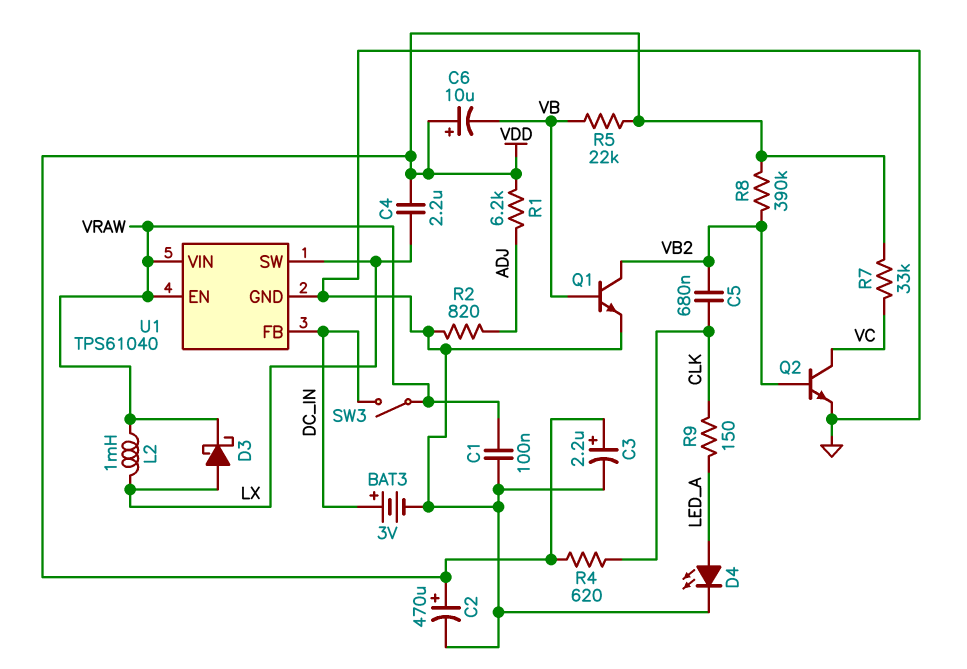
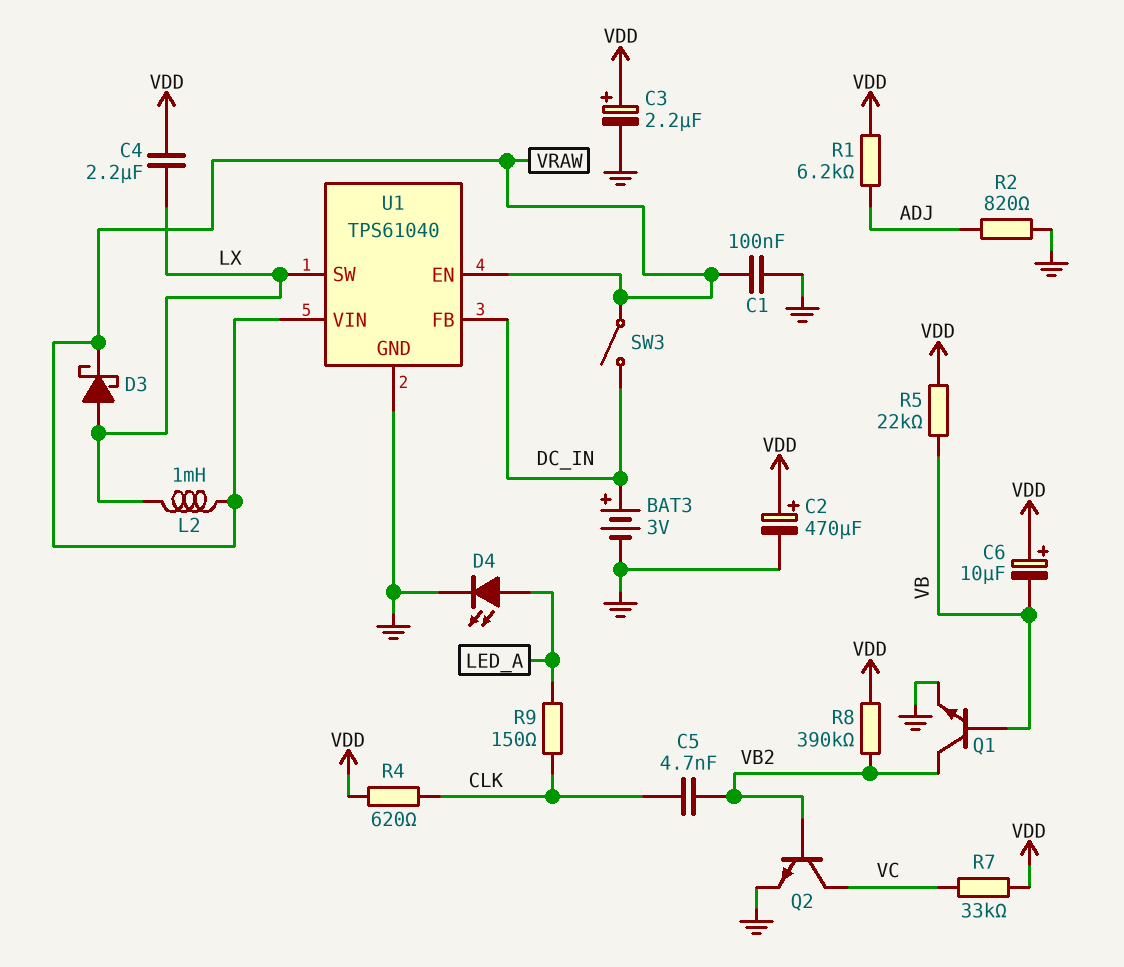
C5: 680nF (CLK, VB2) -> 4.7nF (CLK, VB2)

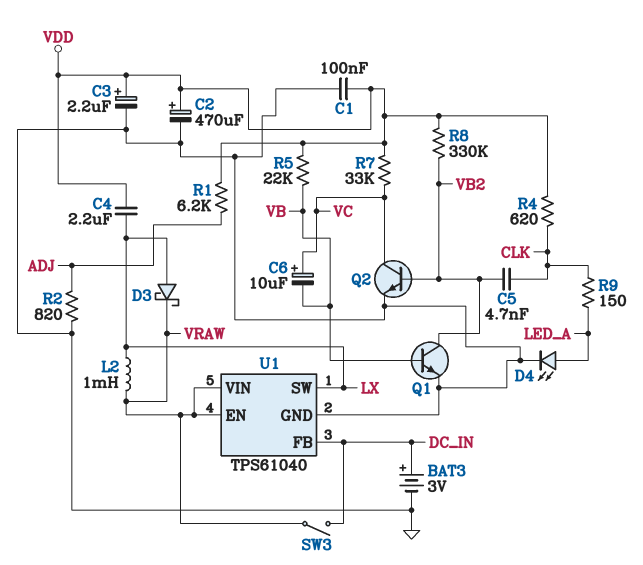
C1: 100nF (GND, VRAW) -> 100nF (GND, VDD)
C6: 10uF (plus VDD, minus VB) -> 10uF (plus VC, minus VB)
R8: 390k (VB2, VDD) -> 330k (VB2, VDD)

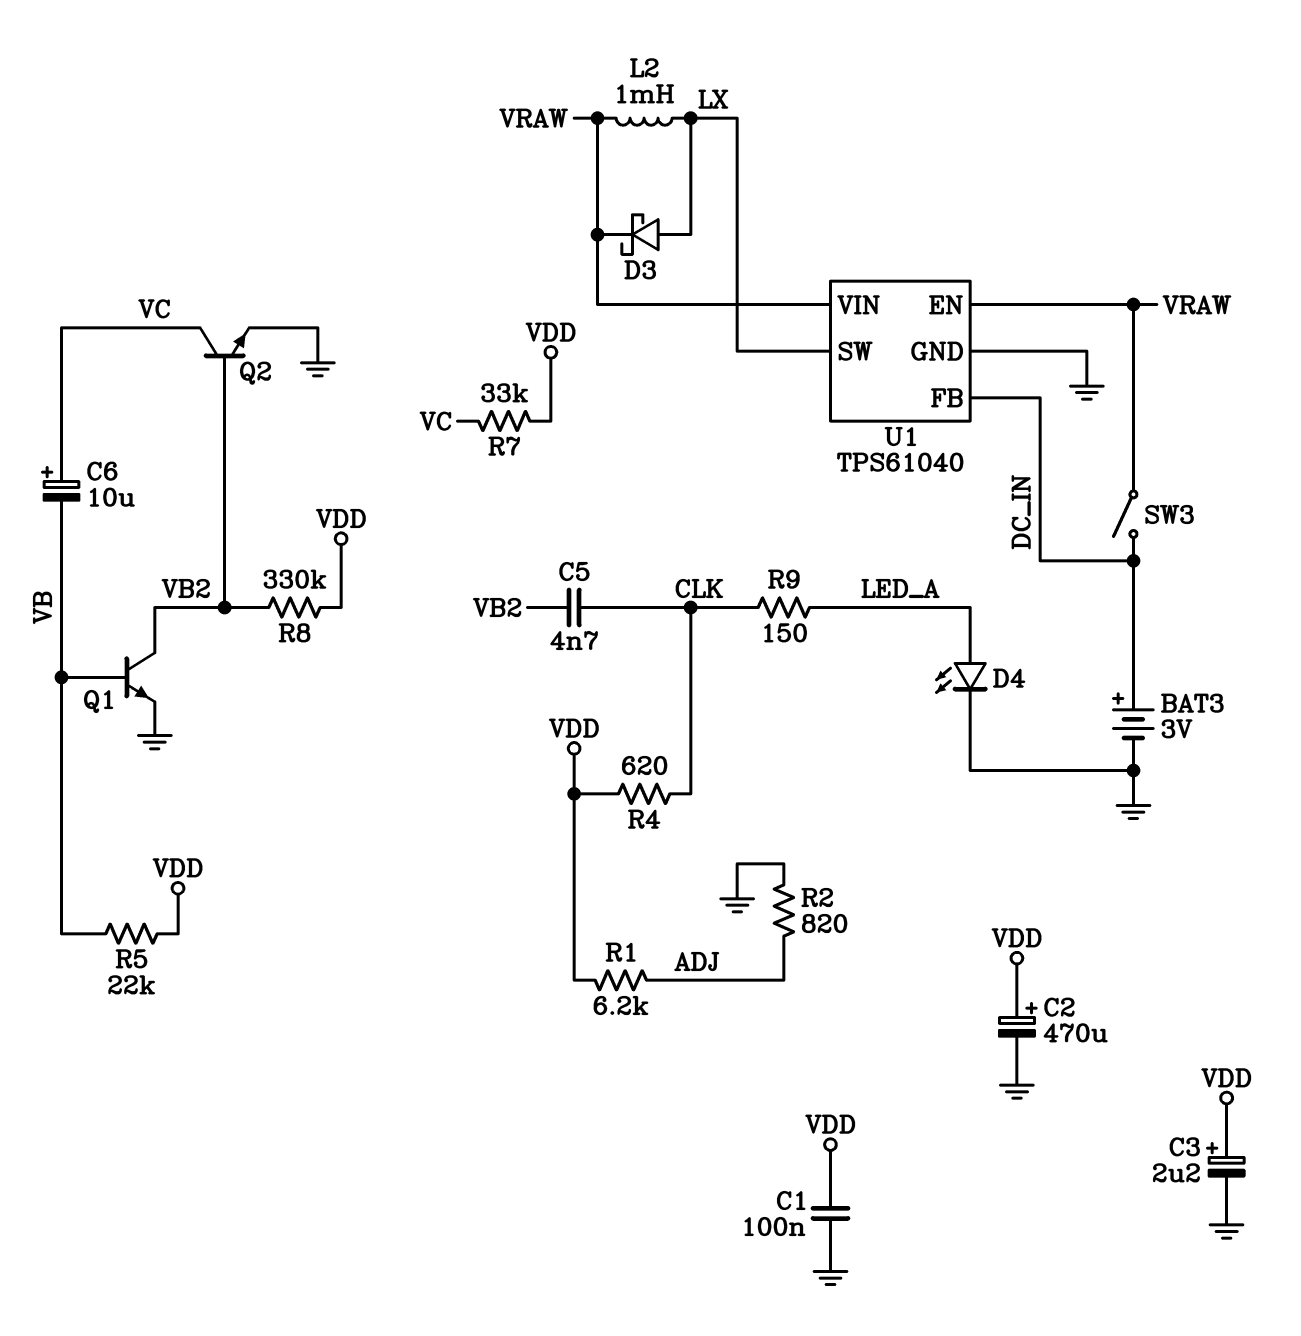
C4: 2.2uF (LX, VDD) -> none

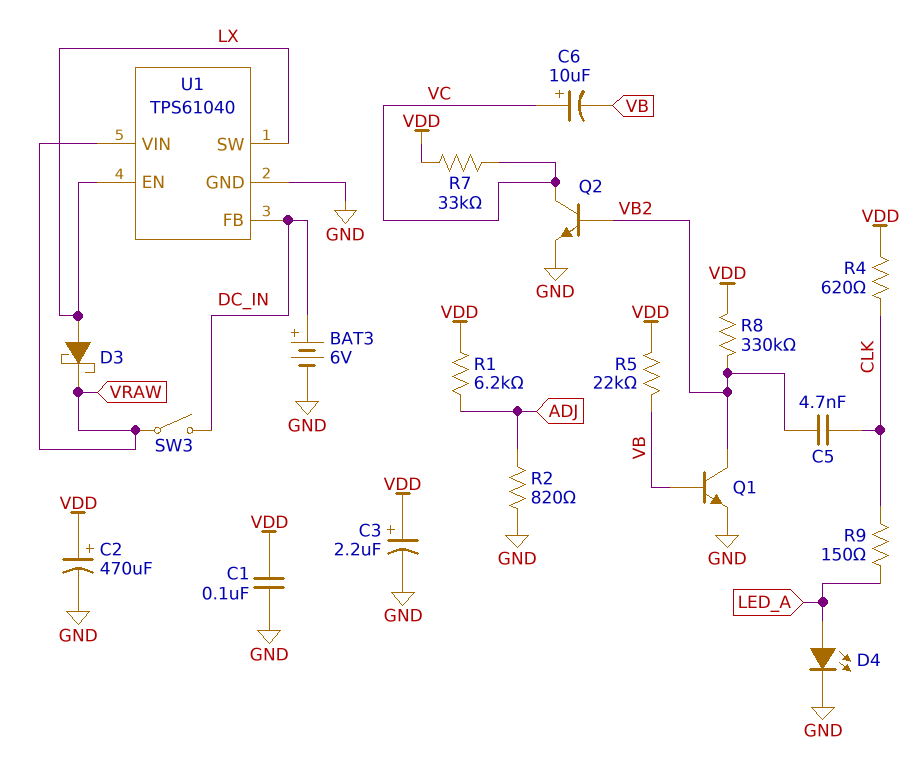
BAT3: 3V (plus DC_IN, minus GND) -> 6V (plus DC_IN, minus GND)
L2: 1mH (LX, VRAW) -> none
U1 pin EN: VRAW -> LX

